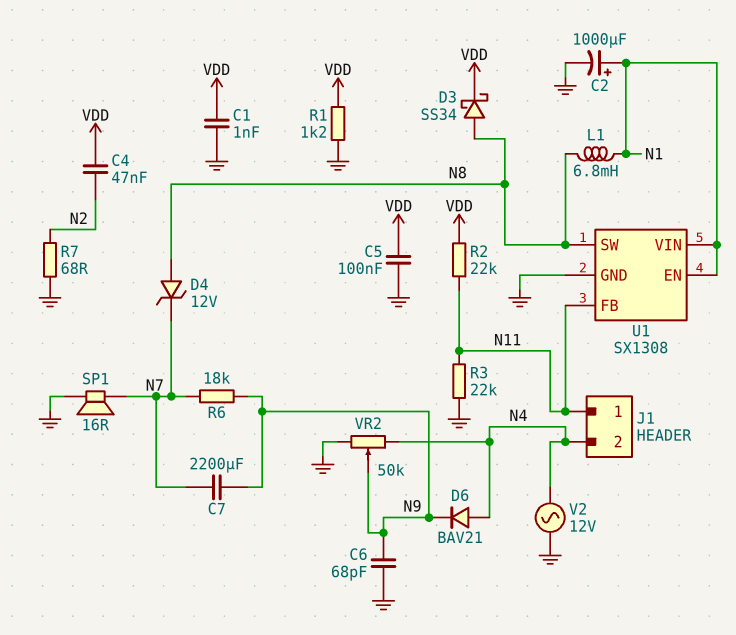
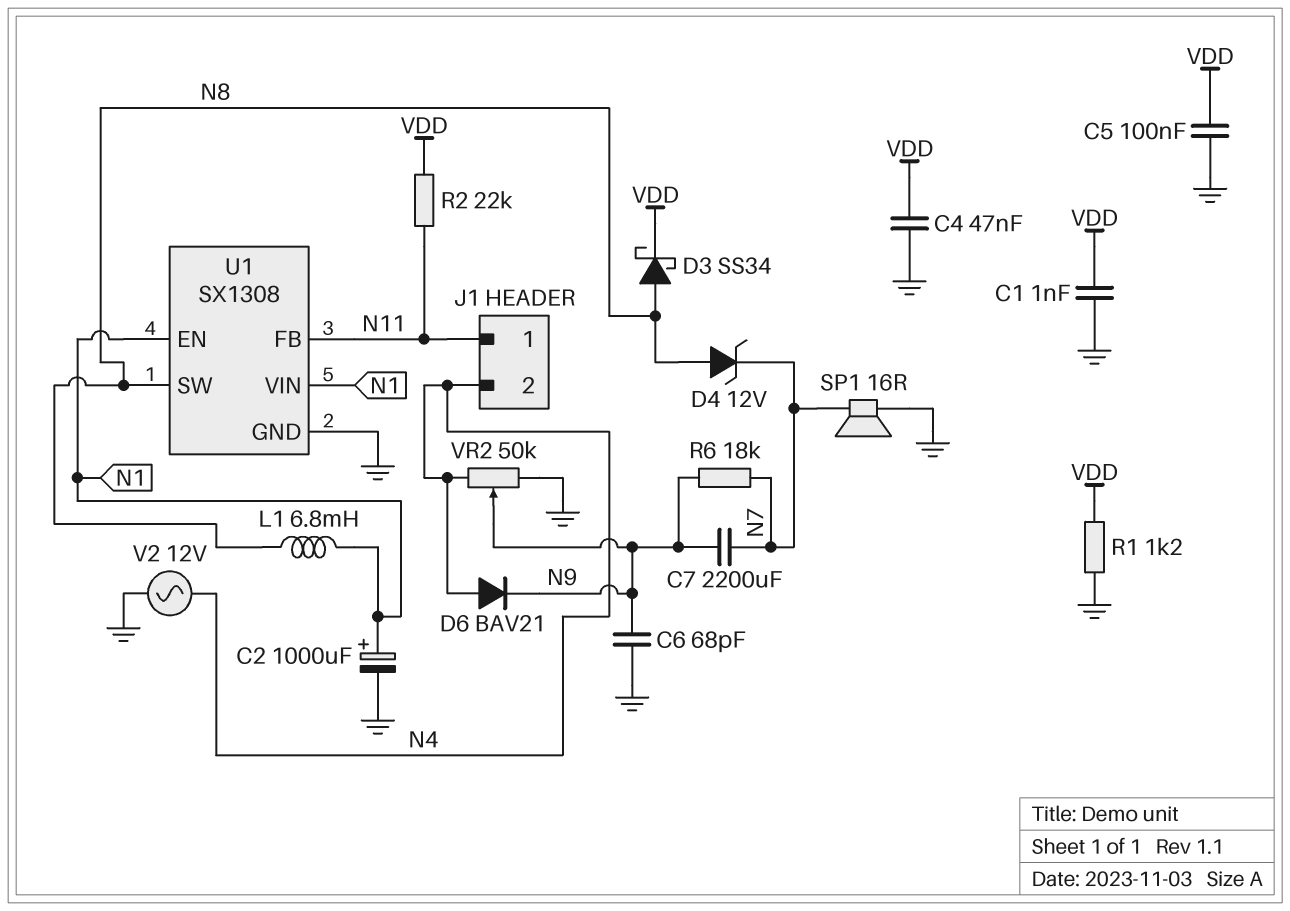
C4: 47nF (N2, VDD) -> 47nF (GND, VDD)
R3: 22k (GND, N11) -> none
R7: 68 (GND, N2) -> none

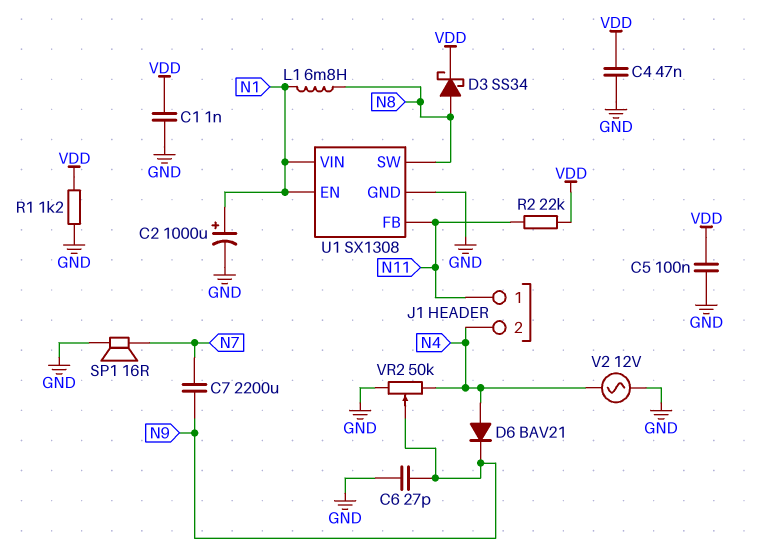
C6: 68pF (GND, N9) -> 27pF (GND, N9)
D4: zener 12V (A N8, K N7) -> none
R6: 18k (N7, N9) -> none

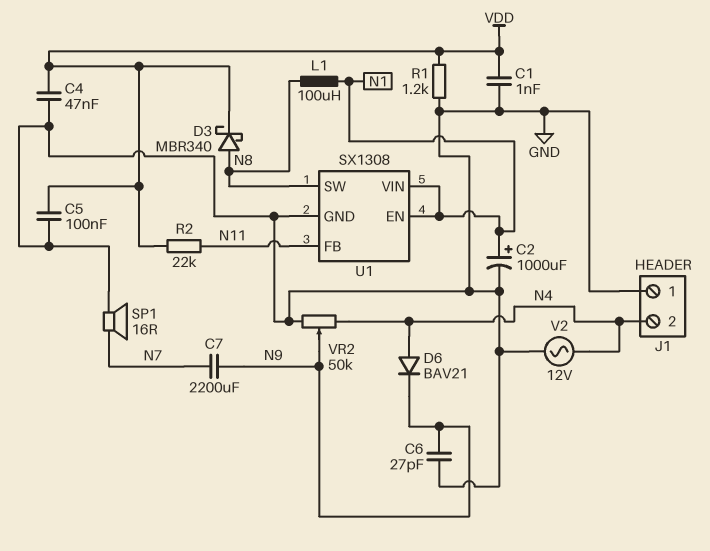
D3: schottky SS34 (A N8, K VDD) -> schottky MBR340 (A N8, K VDD)
J1 pin 1: N11 -> GND
L1: 6.8mH (N1, N8) -> 100uH (N1, N8)

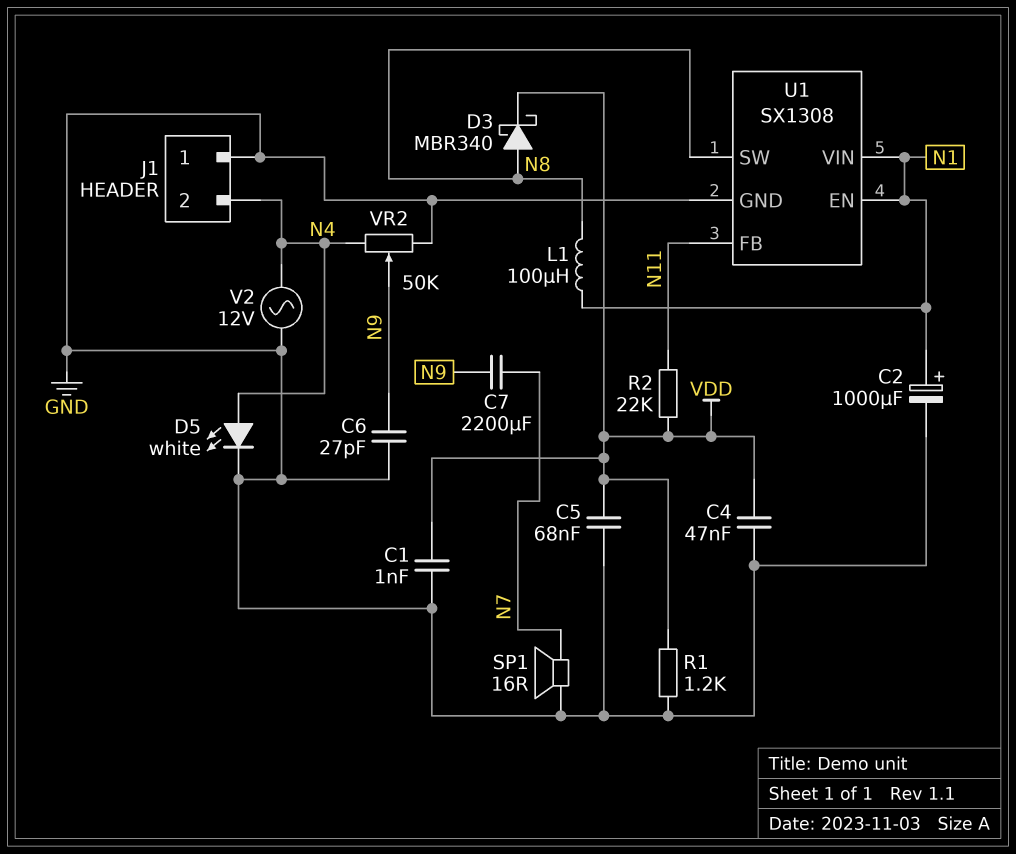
C5: 100nF (GND, VDD) -> 68nF (GND, VDD)
D5: none -> LED white (A N4, K GND)
D6: diode BAV21 (A N4, K N9) -> none

